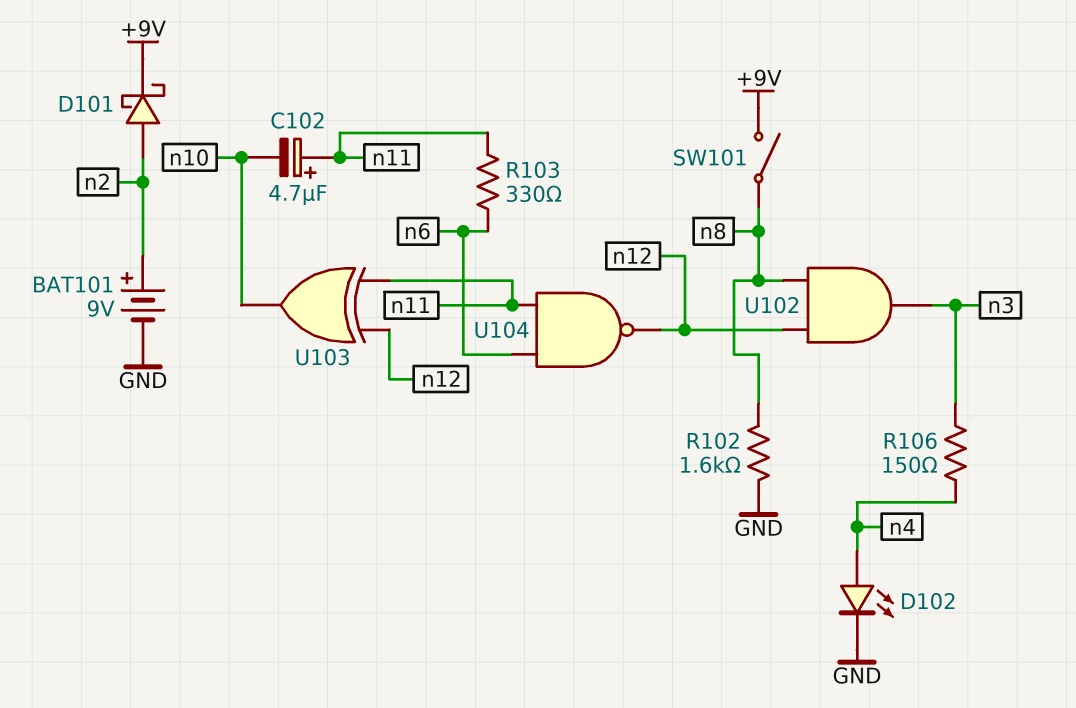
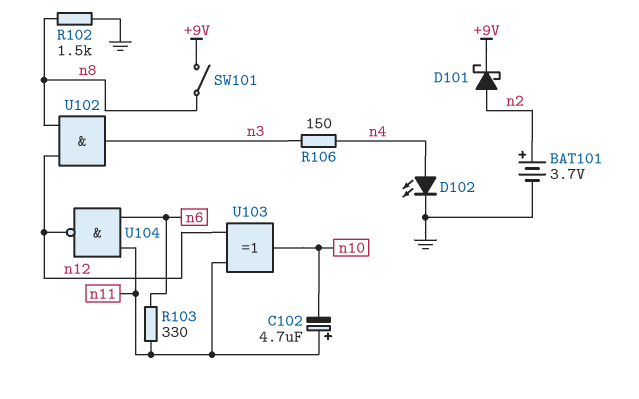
BAT101: 9V (plus n2, minus GND) -> 3.7V (plus n2, minus GND)
R102: 1.6k (GND, n8) -> 1.5k (GND, n8)

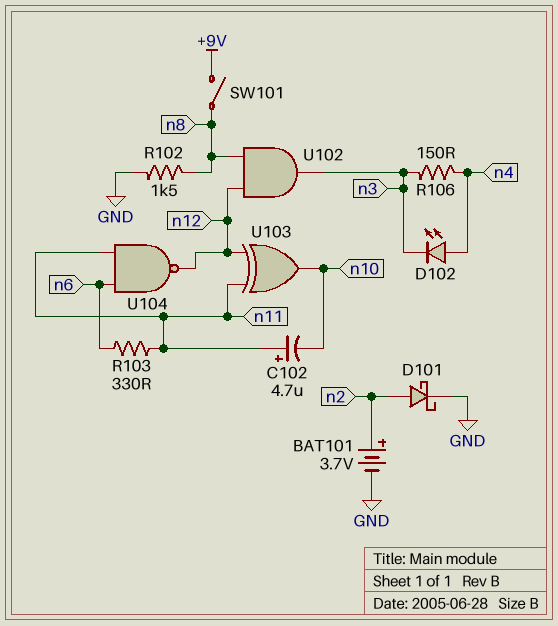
D101: schottky (A n2, K +9V) -> schottky (A n2, K GND)
D102: LED (A n4, K GND) -> LED (A n4, K n3)

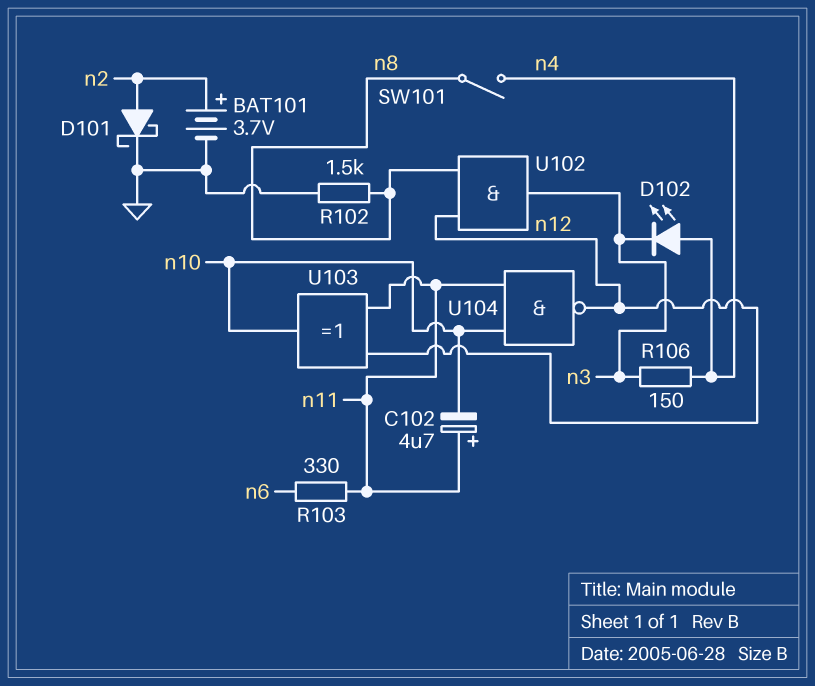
SW101: switch (+9V, n8) -> switch (n4, n8)
U104: NAND (in n6, in n11, out n12) -> NAND (in n10, in n11, out n12)

